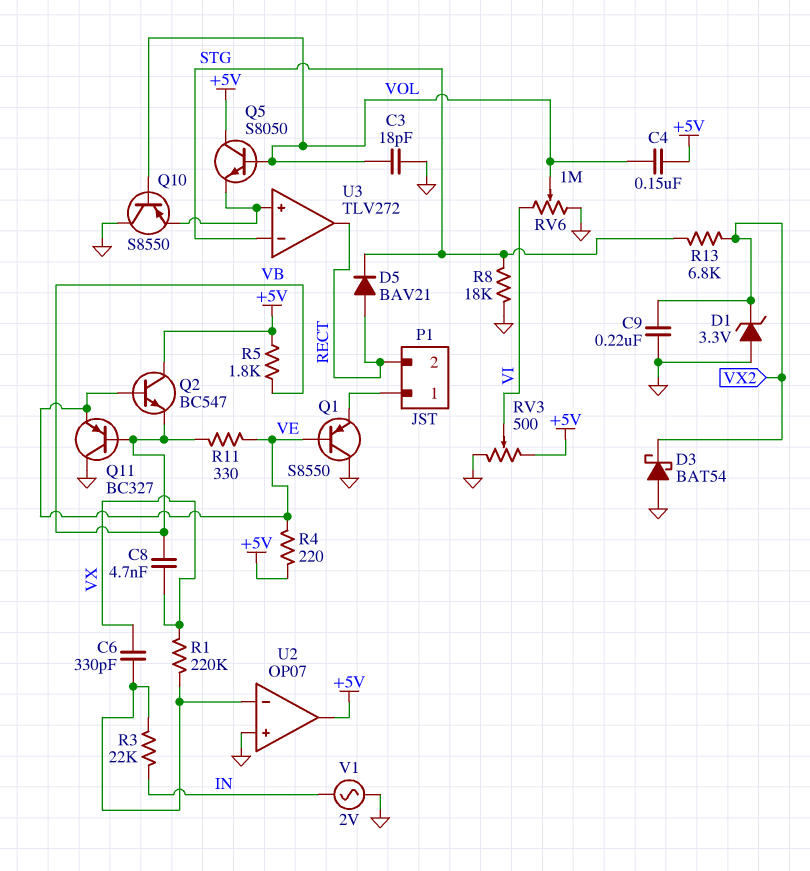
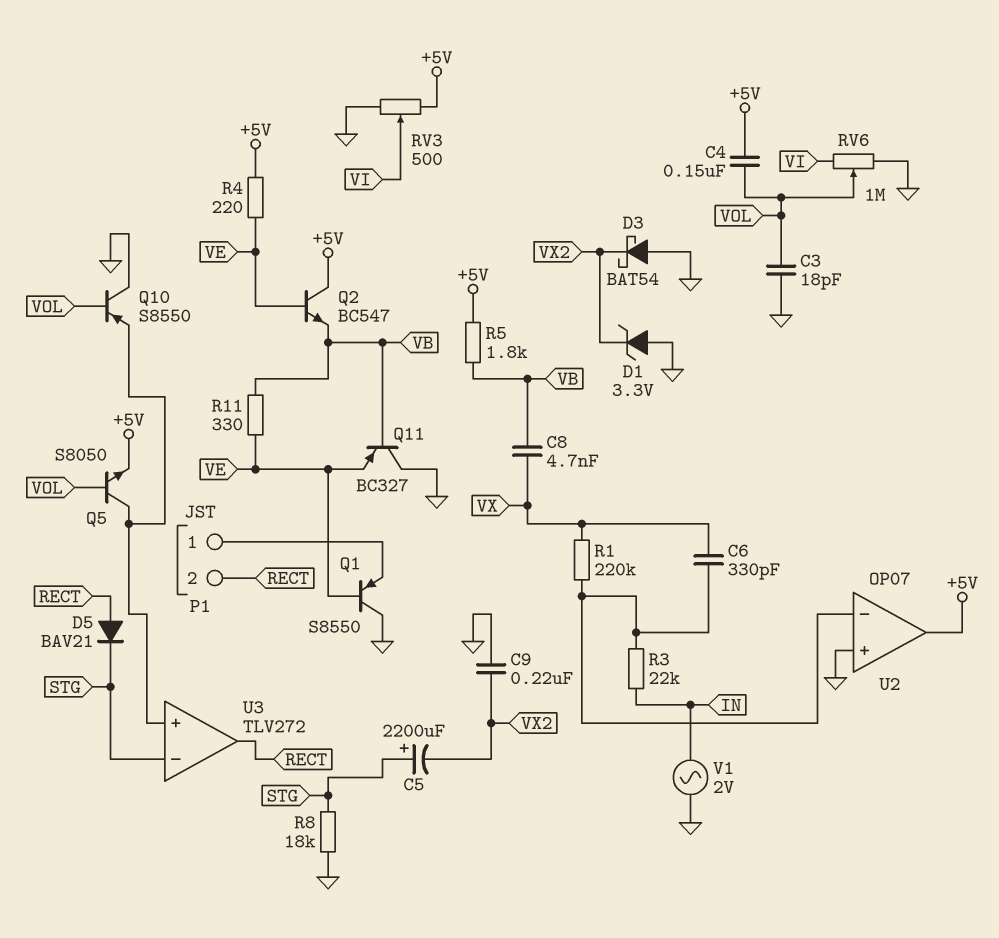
C5: none -> 2200uF (plus STG, minus VX2)
Q5: NPN S8050 (B VOL, C +5V, E U3/in+) -> NPN S8050 (B VOL, C U3/in+, E +5V)
R13: 6.8k (STG, VX2) -> none

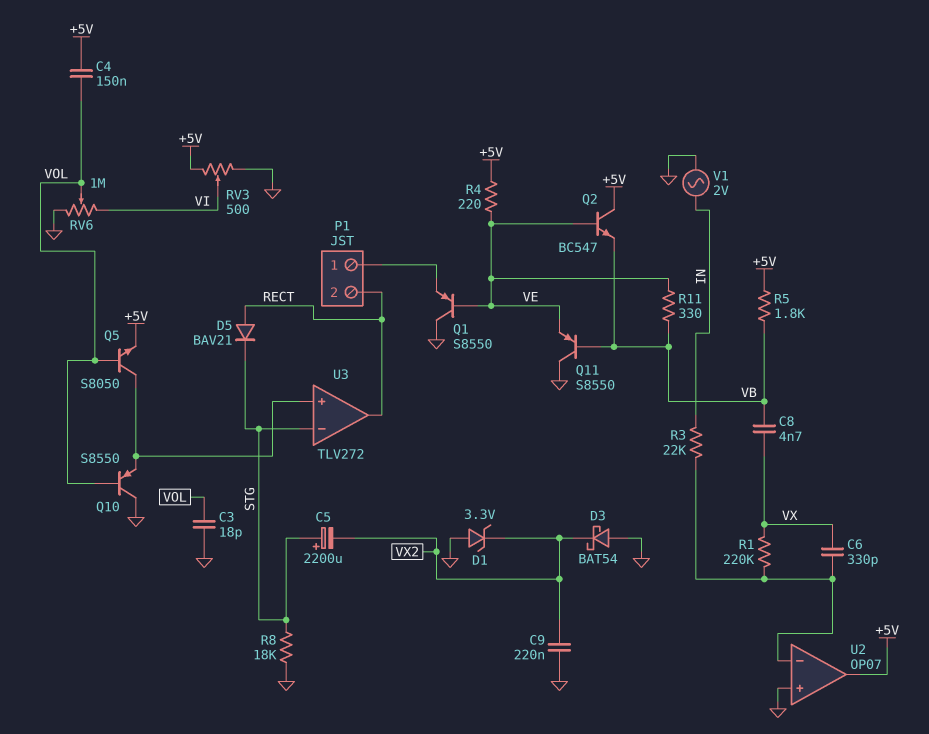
Q11: PNP BC327 (B VB, C GND, E VE) -> PNP S8550 (B VB, C GND, E VE)

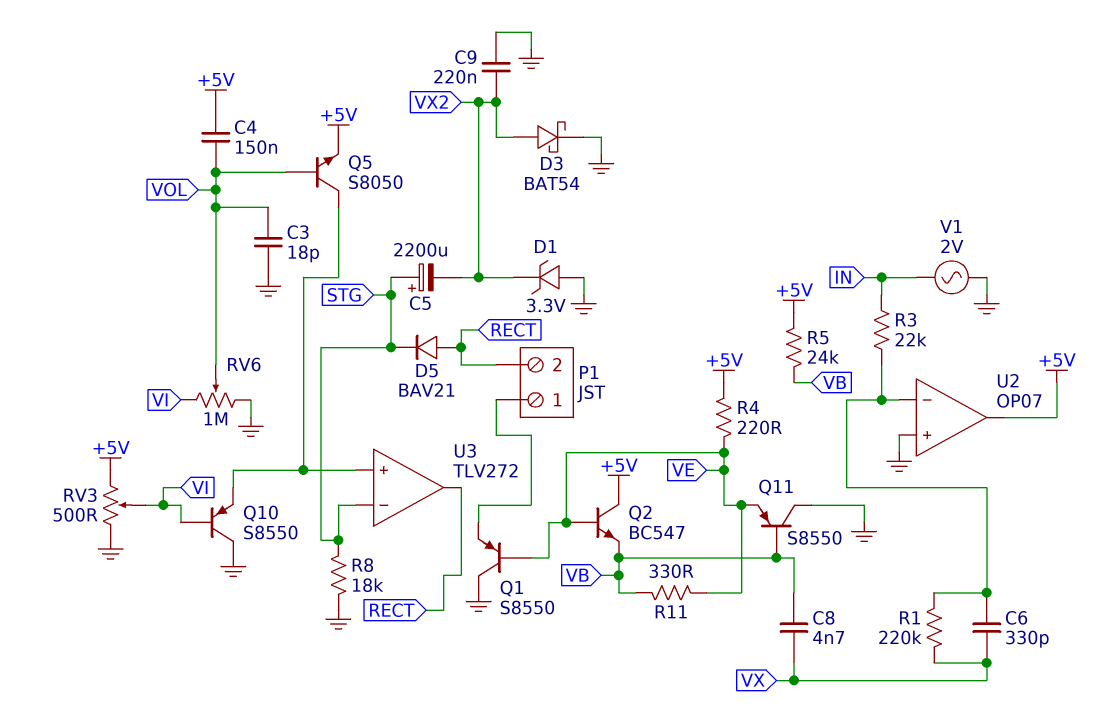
D3: schottky BAT54 (A GND, K VX2) -> schottky BAT54 (A VX2, K GND)
Q10: PNP S8550 (B VOL, C GND, E U3/in+) -> PNP S8550 (B VI, C GND, E U3/in+)
R5: 1.8k (+5V, VB) -> 24k (+5V, VB)

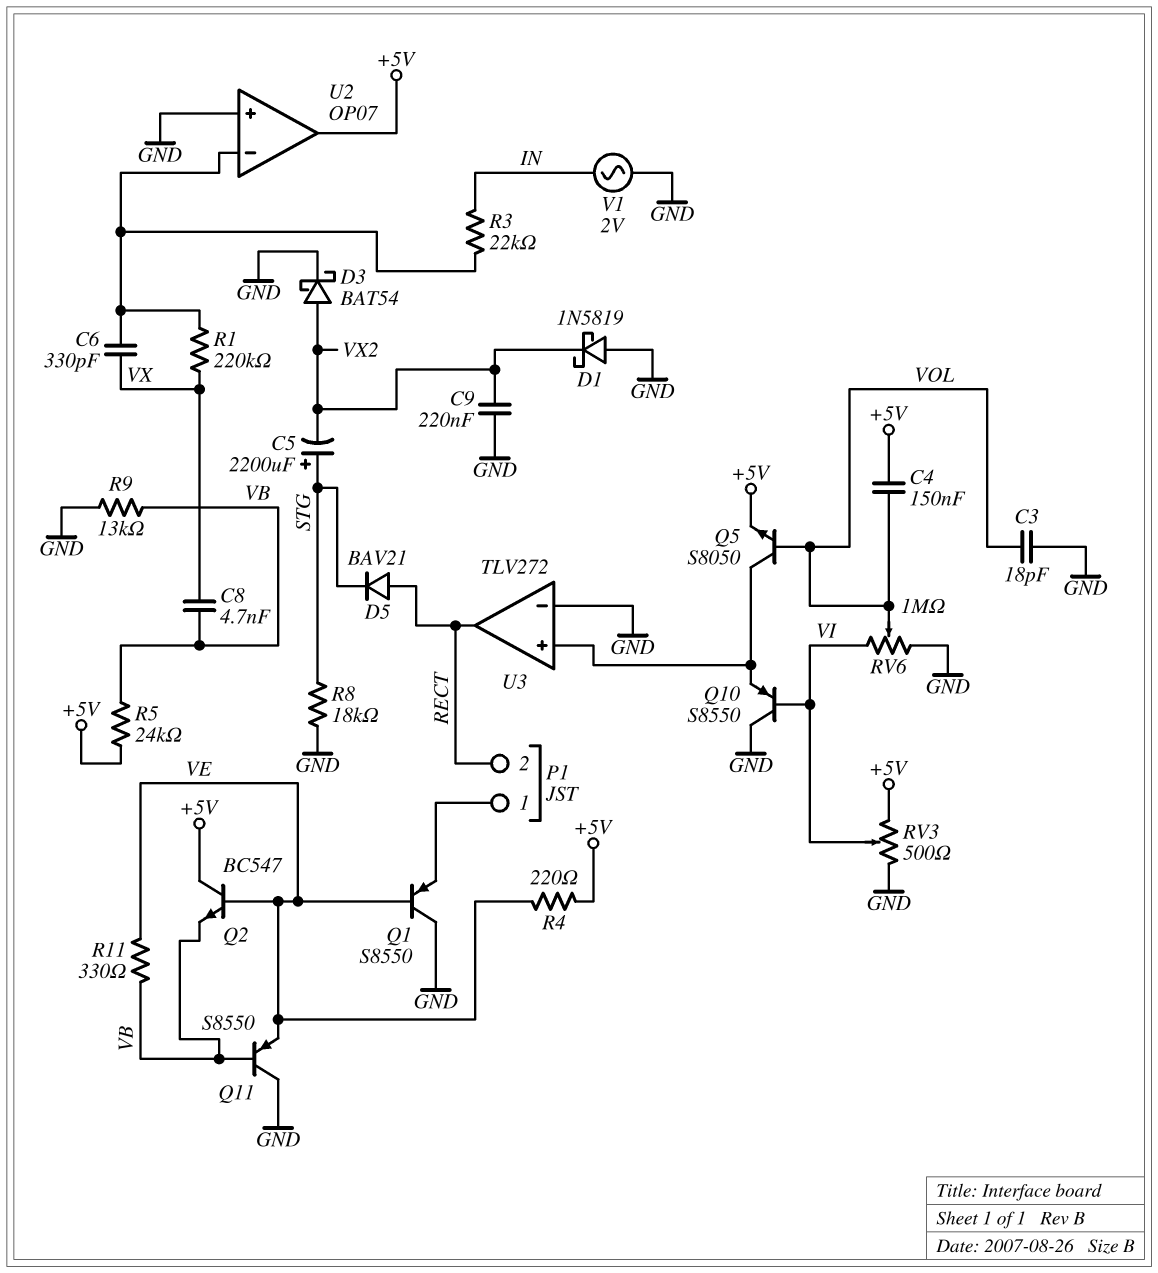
D1: zener 3.3V (A GND, K VX2) -> schottky 1N5819 (A GND, K VX2)
R9: none -> 13k (GND, VB)
U3 pin in-: STG -> GND

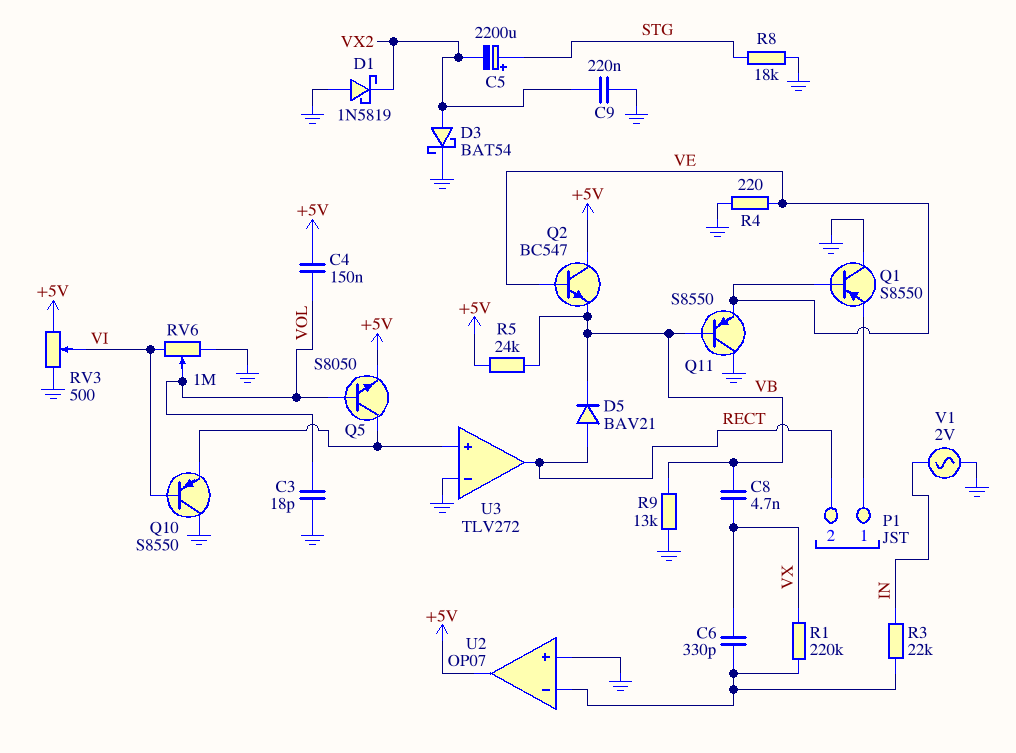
D5: diode BAV21 (A RECT, K STG) -> diode BAV21 (A RECT, K VB)
R4: 220 (+5V, VE) -> 220 (GND, VE)
R11: 330 (VB, VE) -> none

